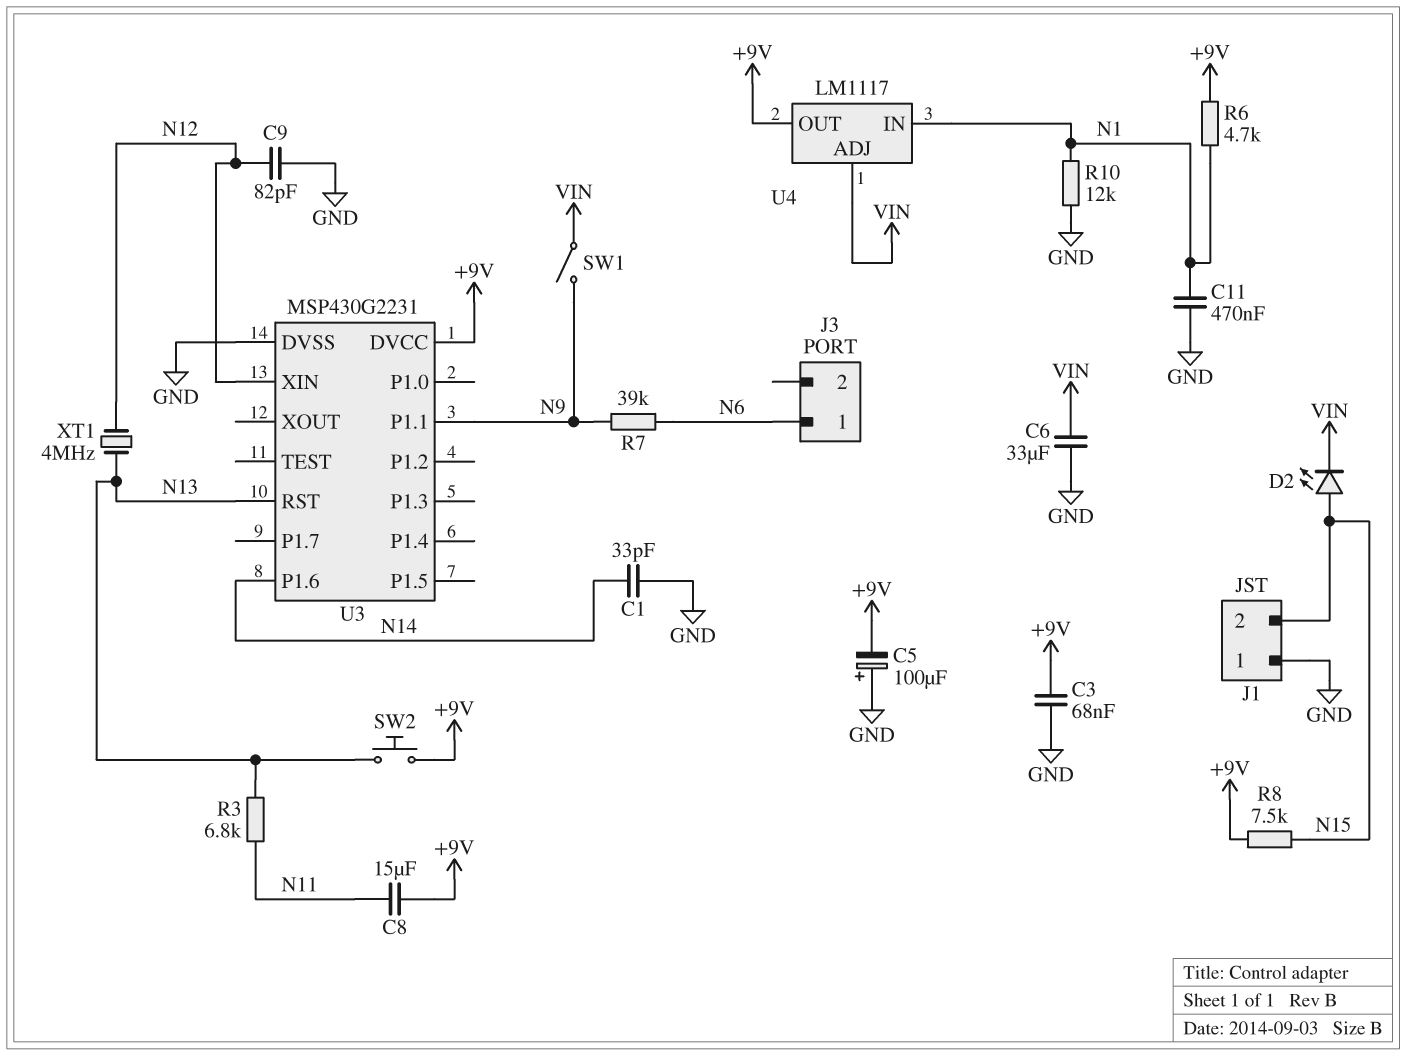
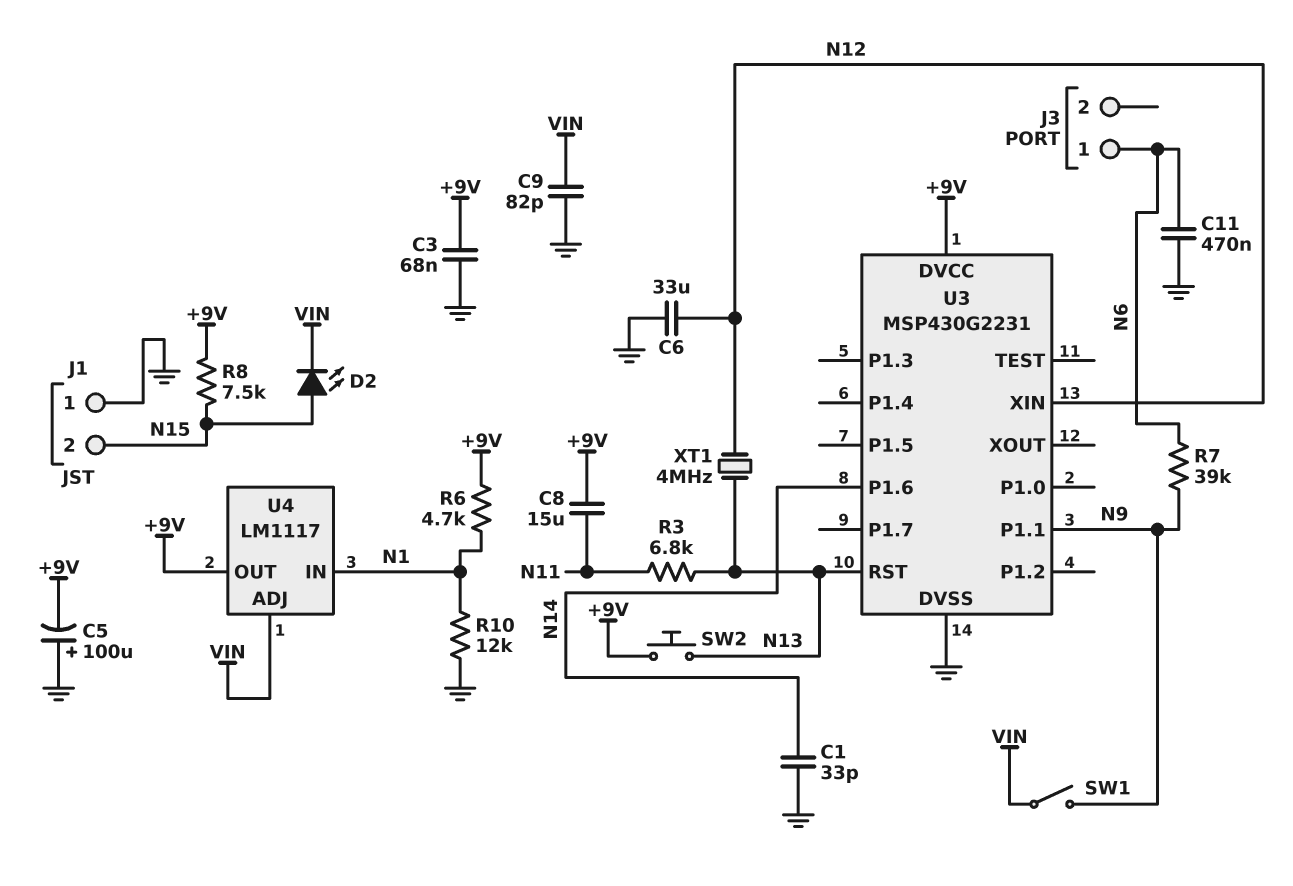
C6: 33uF (GND, VIN) -> 33uF (GND, N12)
C9: 82pF (GND, N12) -> 82pF (GND, VIN)
C11: 470nF (GND, N1) -> 470nF (GND, N6)

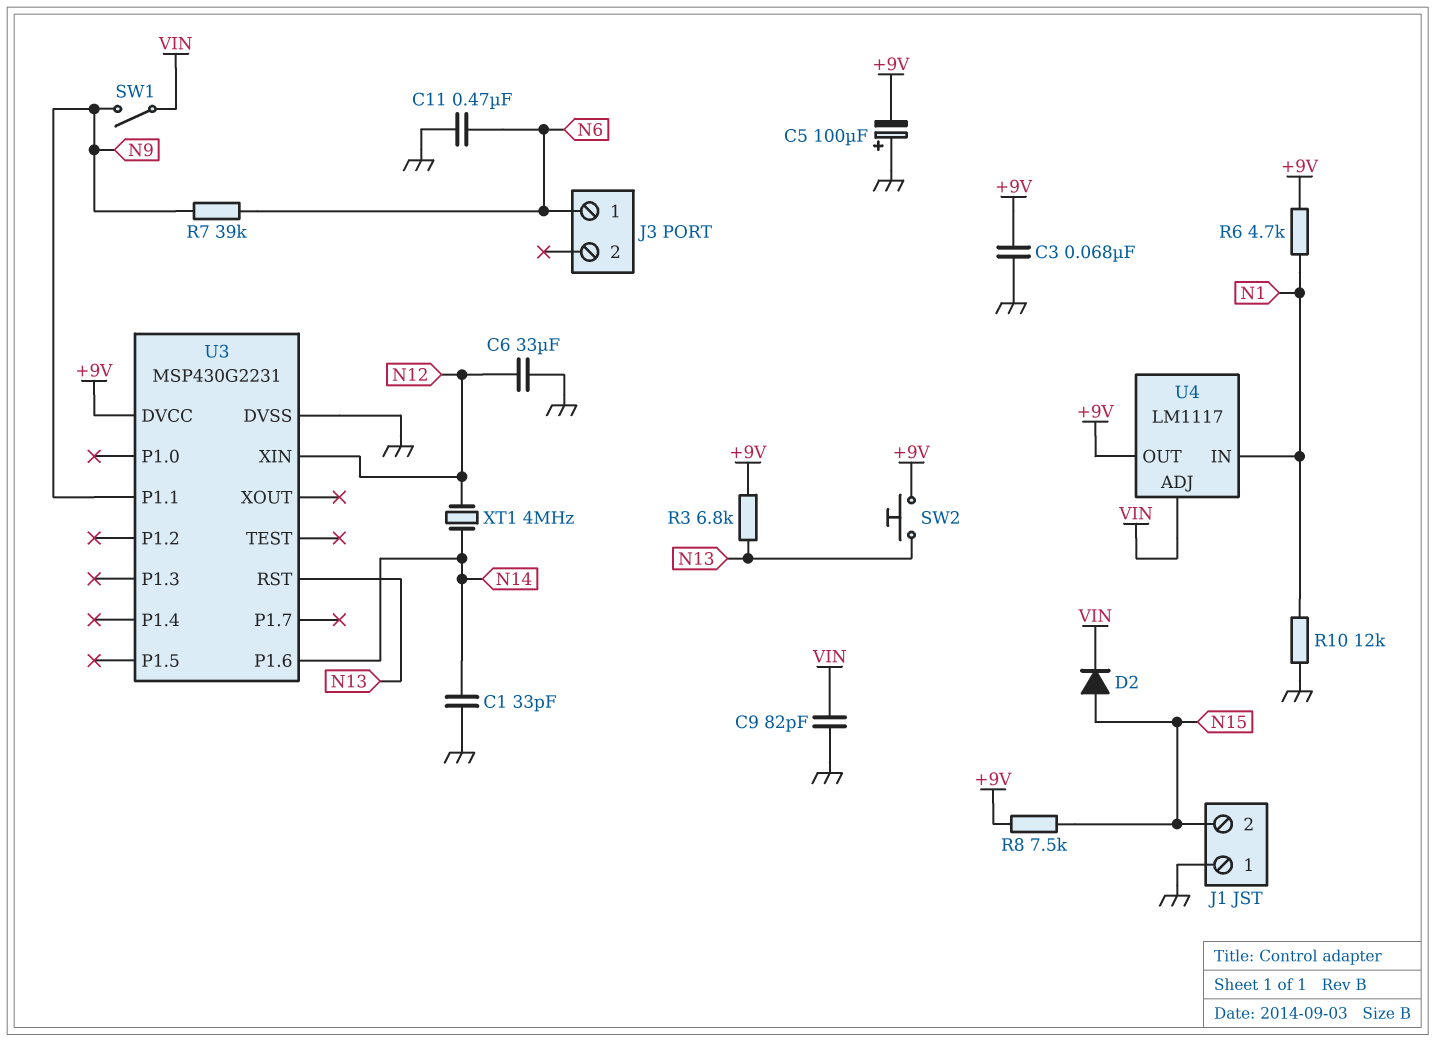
C8: 15uF (+9V, N11) -> none
D2: LED (A N15, K VIN) -> diode (A N15, K VIN)
R3: 6.8k (N11, N13) -> 6.8k (+9V, N13)
XT1: 4MHz (N12, N13) -> 4MHz (N12, N14)

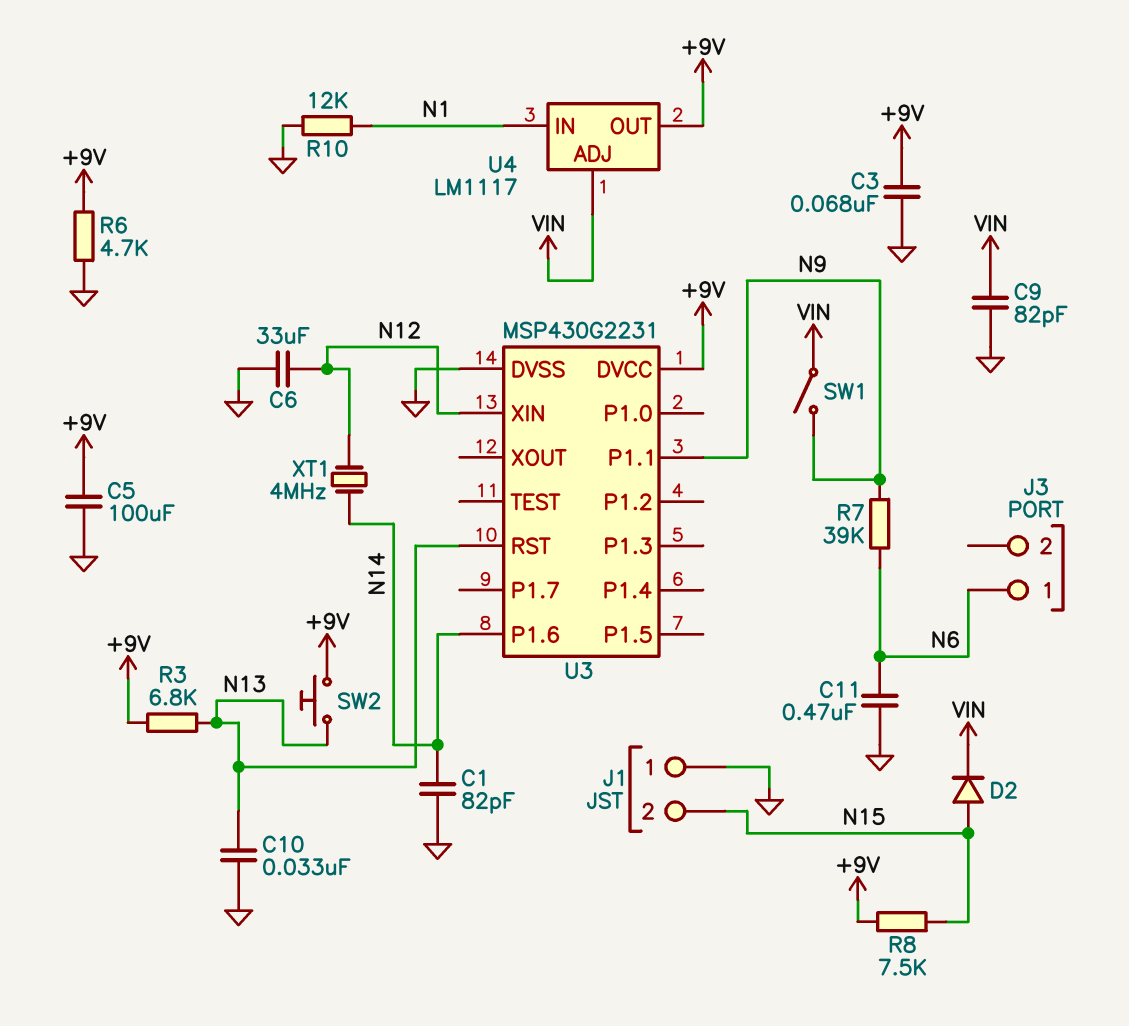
C1: 33pF (GND, N14) -> 82pF (GND, N14)
C5: 100uF (plus GND, minus +9V) -> 100uF (+9V, GND)
C10: none -> 33nF (GND, N13)
R6: 4.7k (+9V, N1) -> 4.7k (+9V, GND)

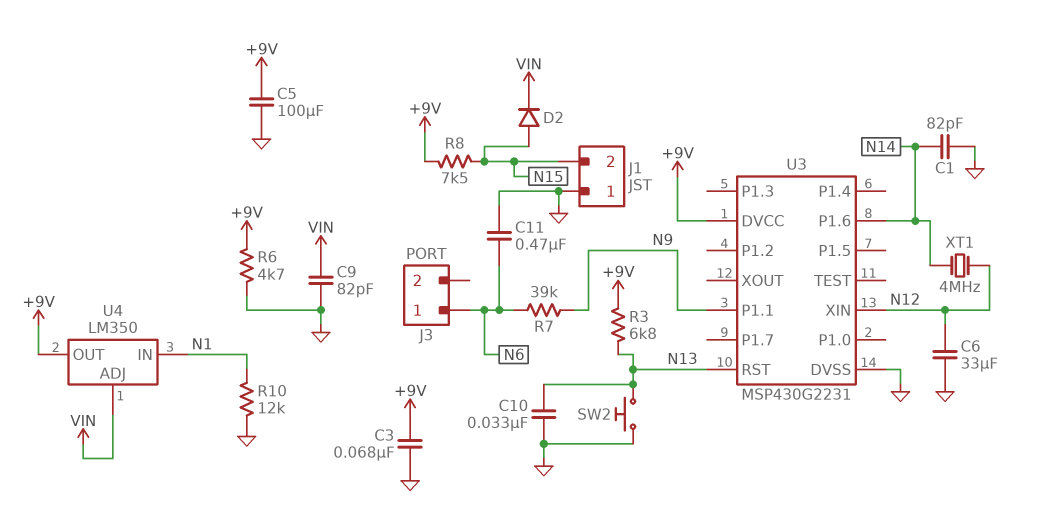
SW1: switch (N9, VIN) -> none
SW2: button (+9V, N13) -> button (GND, N13)
U4: LM1117 -> LM350

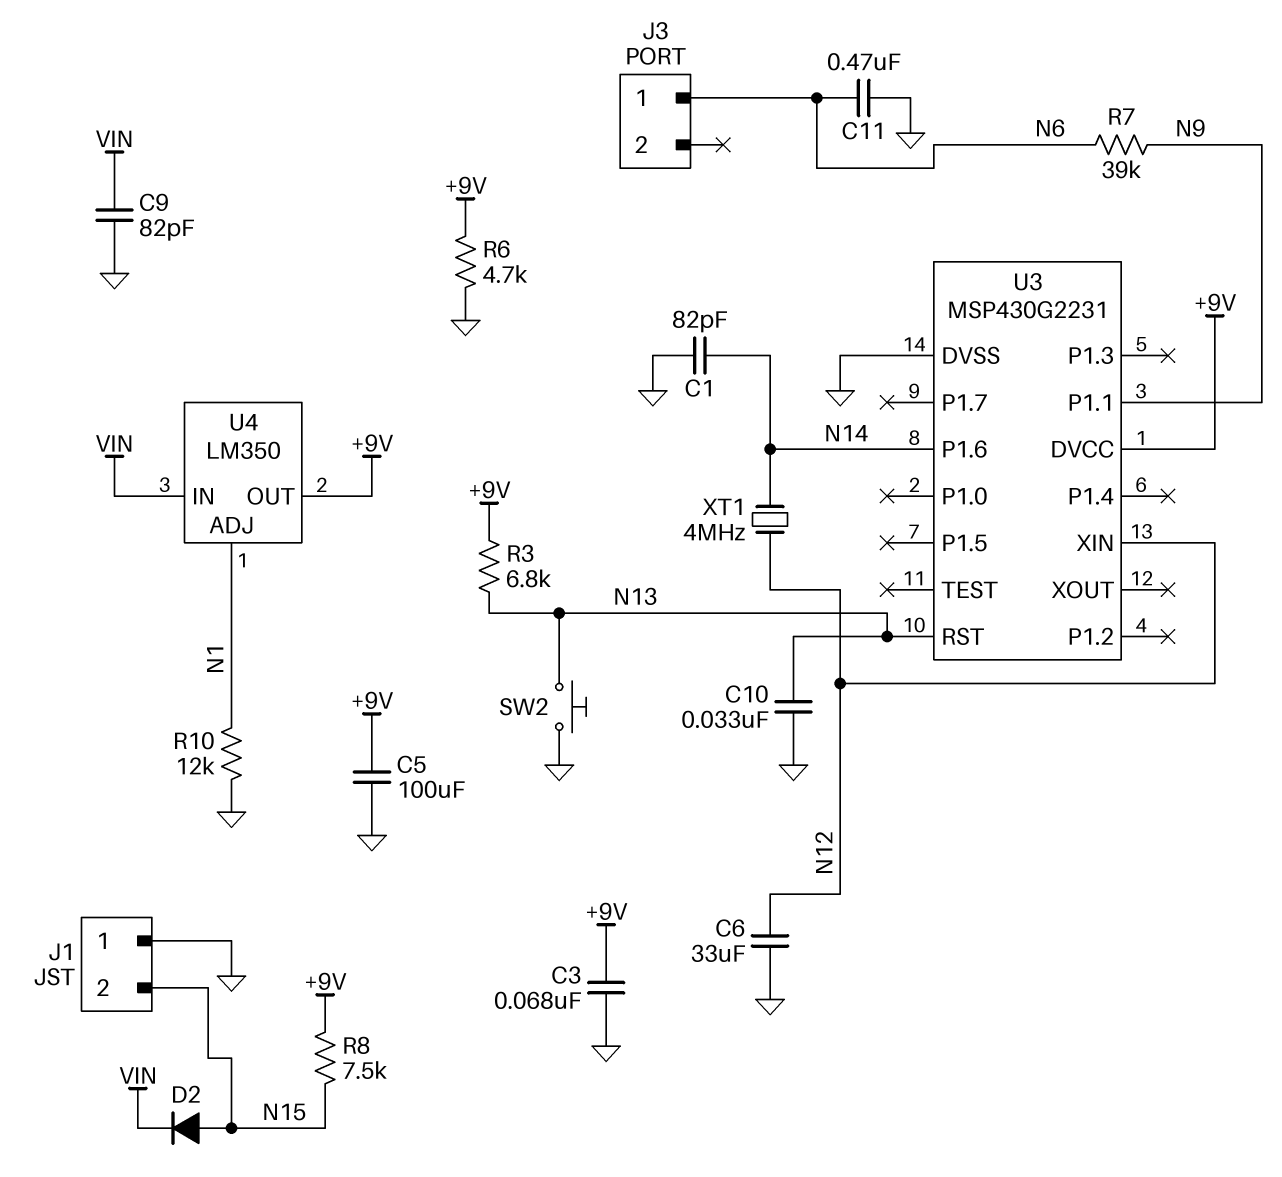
U4 pin ADJ: VIN -> N1
U4 pin IN: N1 -> VIN

